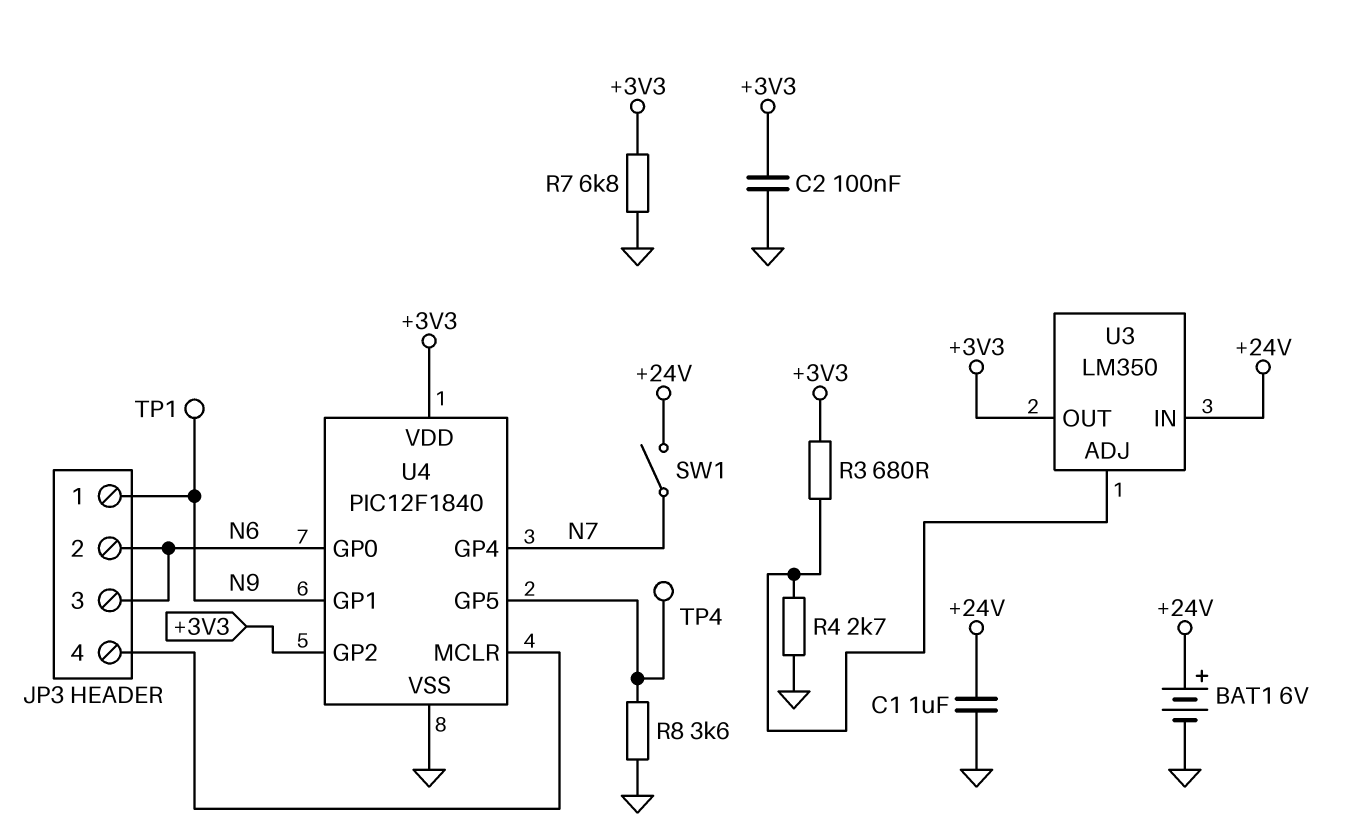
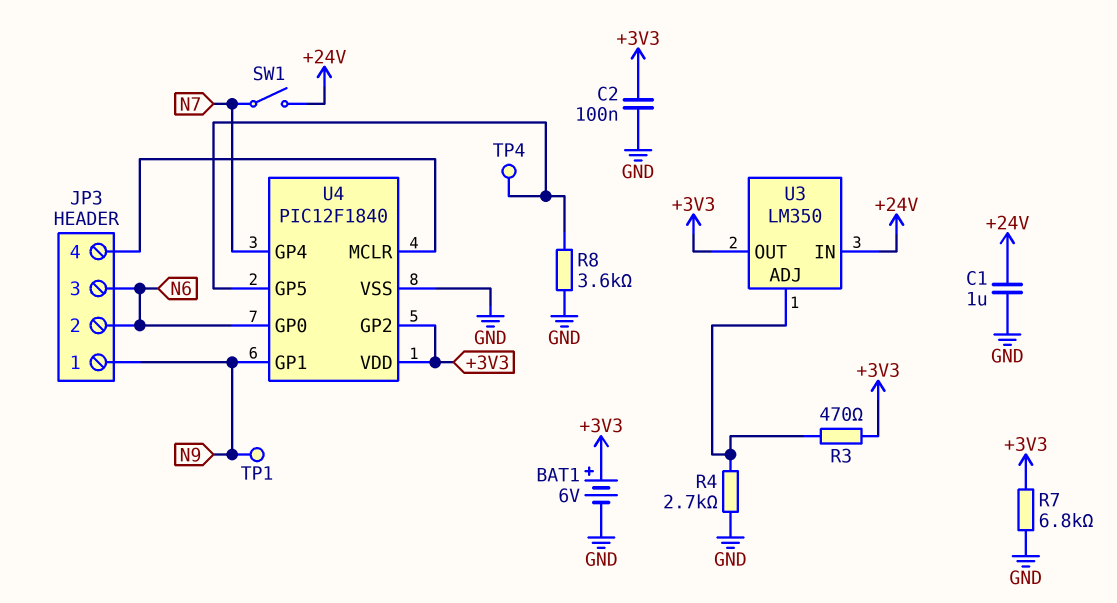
BAT1: 6V (plus +24V, minus GND) -> 6V (plus +3V3, minus GND)
R3: 680 (+3V3, U3/ADJ) -> 470 (+3V3, U3/ADJ)

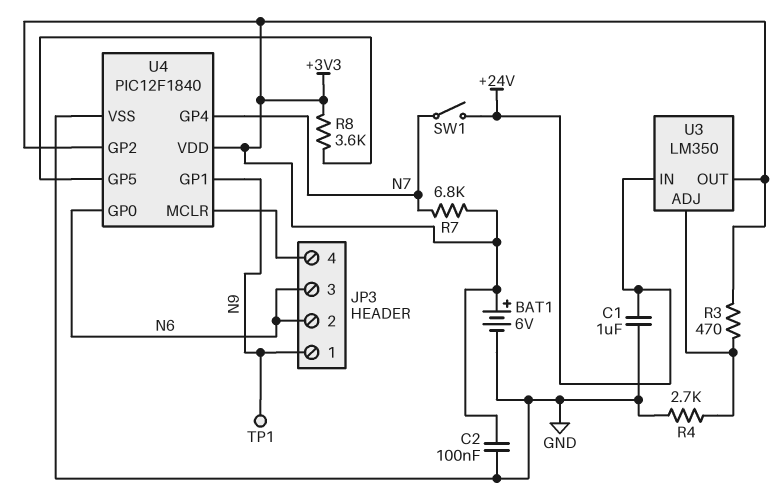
R7: 6.8k (+3V3, GND) -> 6.8k (+3V3, N7)
R8: 3.6k (GND, U4/GP5) -> 3.6k (+3V3, U4/GP5)
TP4: test point (U4/GP5) -> none

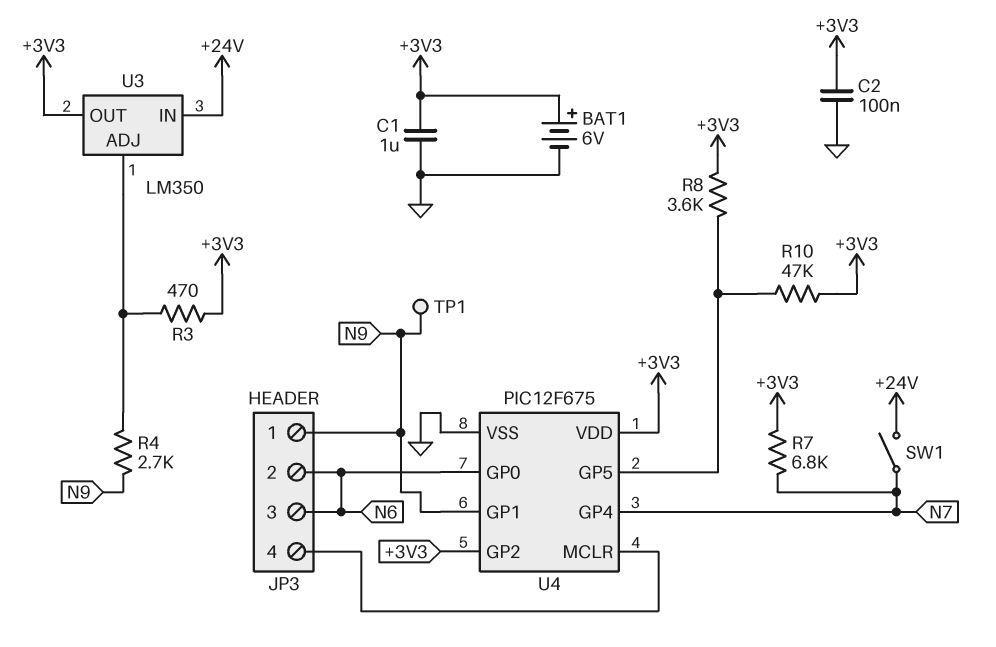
C1: 1uF (+24V, GND) -> 1uF (+3V3, GND)
R4: 2.7k (GND, U3/ADJ) -> 2.7k (N9, U3/ADJ)
R10: none -> 47k (+3V3, U4/GP5)
U4: PIC12F1840 -> PIC12F675

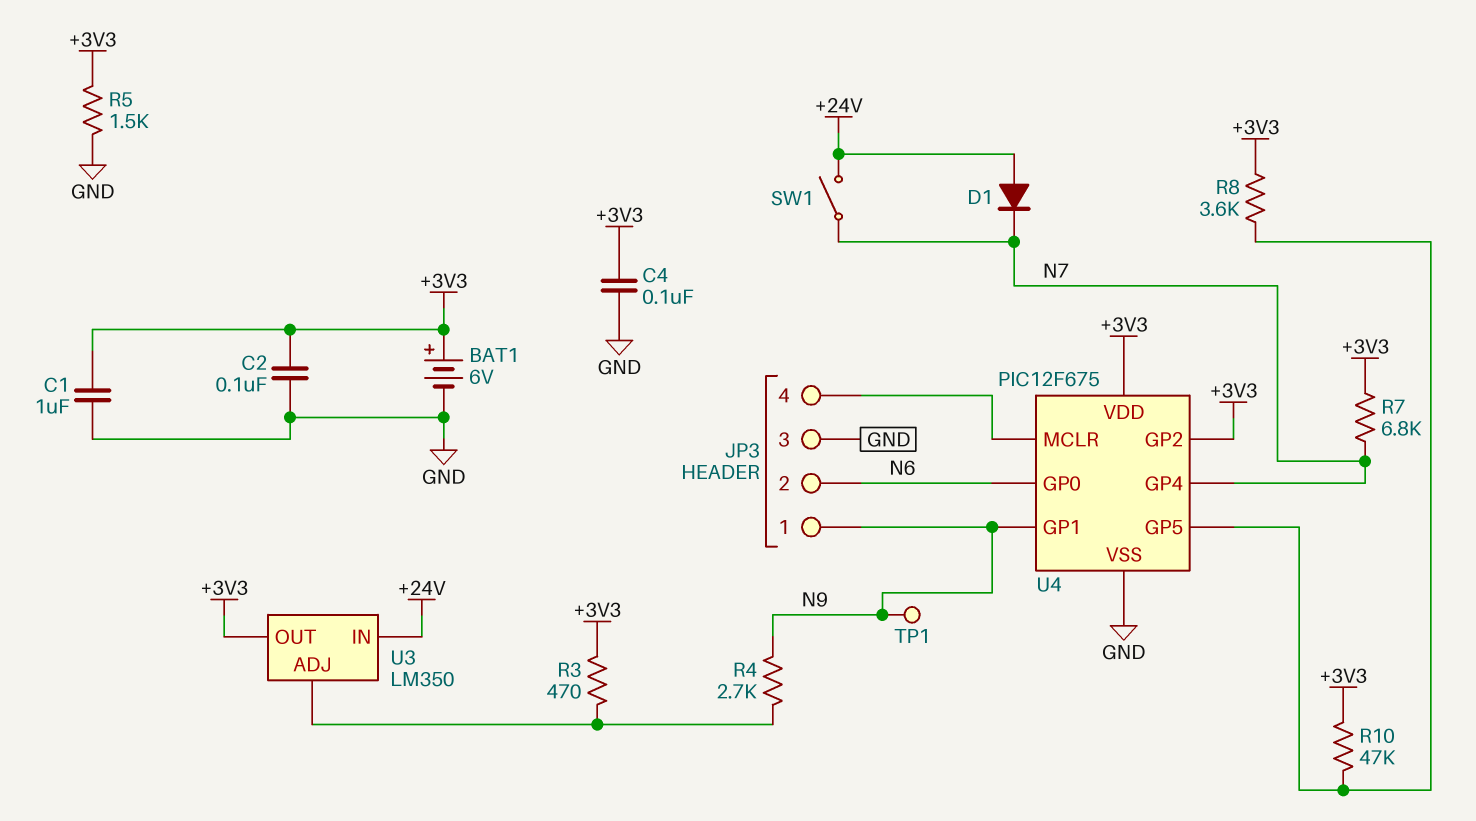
C4: none -> 100nF (+3V3, GND)
D1: none -> diode (A +24V, K N7)
JP3 pin 3: N6 -> GND
R5: none -> 1.5k (+3V3, GND)

